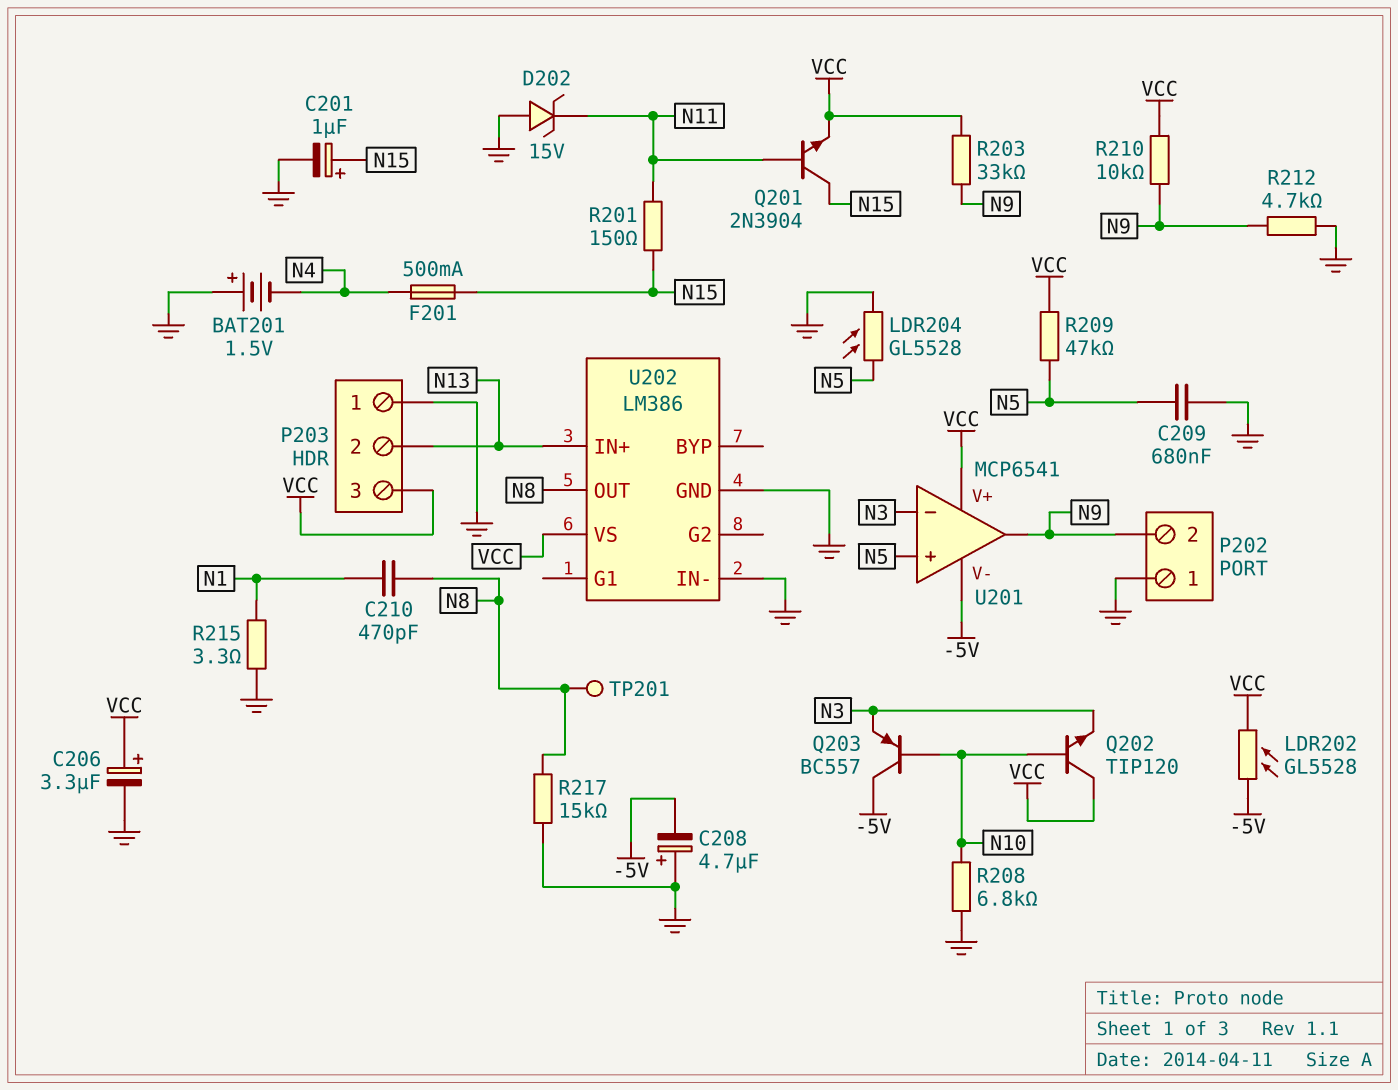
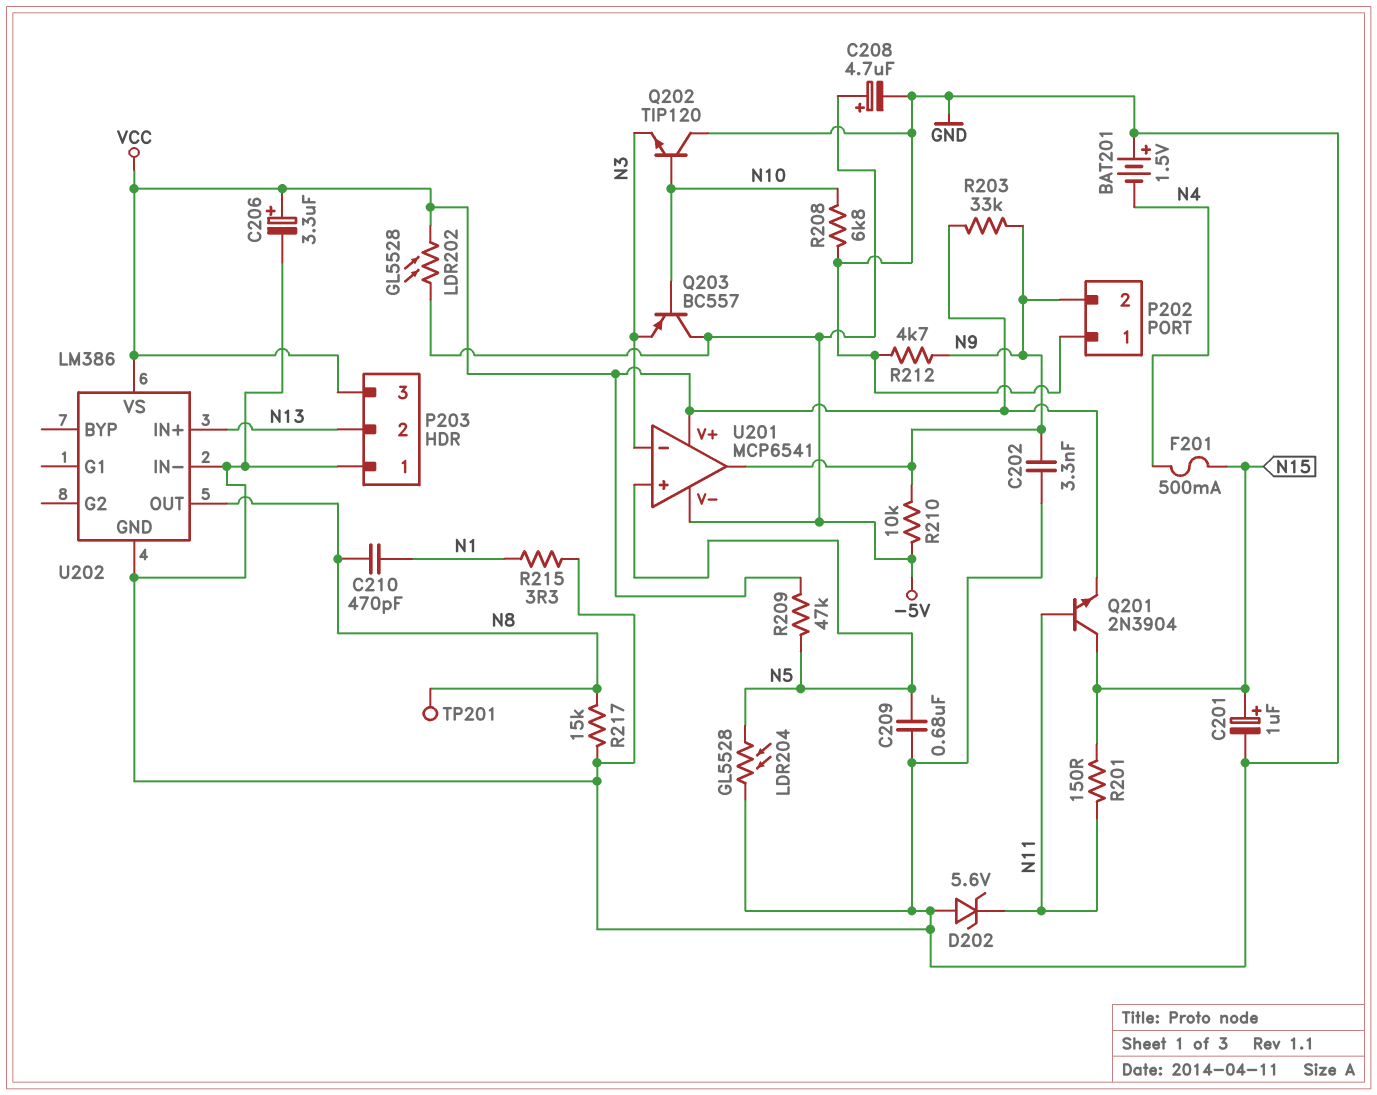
C202: none -> 3.3nF (GND, N9)
C208: 4.7uF (plus GND, minus -5V) -> 4.7uF (plus -5V, minus GND)
D202: zener 15V (A GND, K N11) -> zener 5.6V (A GND, K N11)
Q202: NPN TIP120 (B N10, C VCC, E N3) -> NPN TIP120 (B N10, C GND, E N3)
R210: 10k (N9, VCC) -> 10k (-5V, N9)

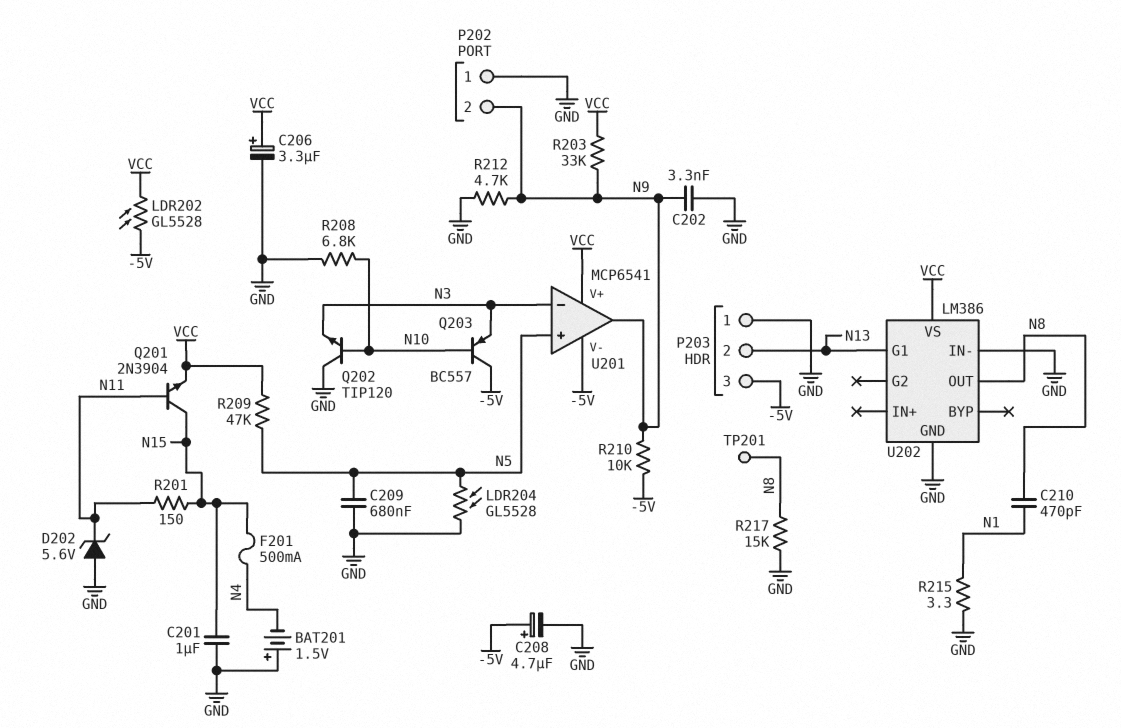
C201: 1uF (plus N15, minus GND) -> 1uF (GND, N15)
P203 pin 3: VCC -> -5V
U202 pin G1: none -> N13
U202 pin IN+: N13 -> none

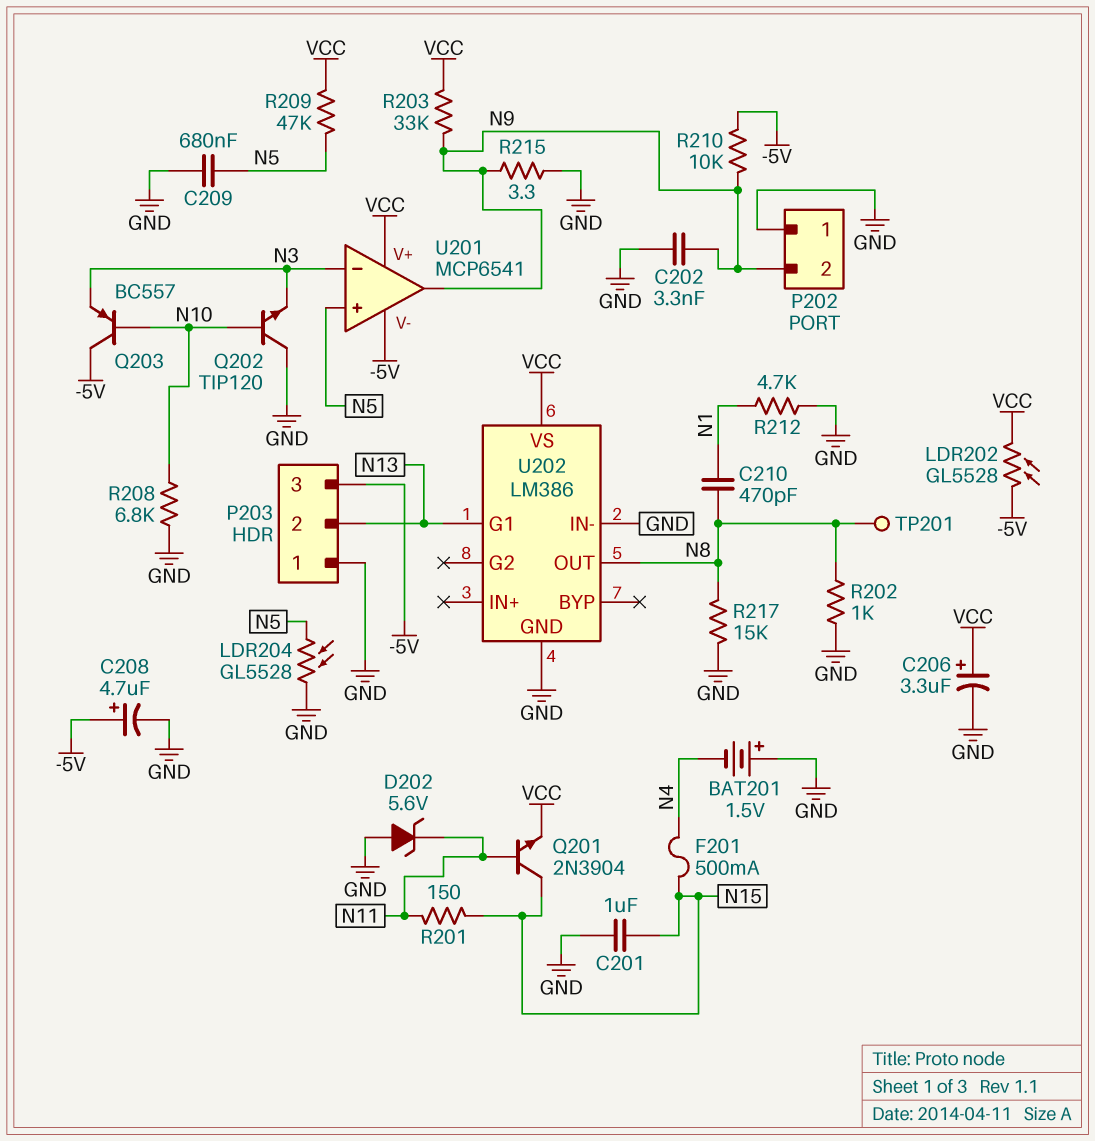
R202: none -> 1k (GND, N8)
R212: 4.7k (GND, N9) -> 4.7k (GND, N1)
R215: 3.3 (GND, N1) -> 3.3 (GND, N9)

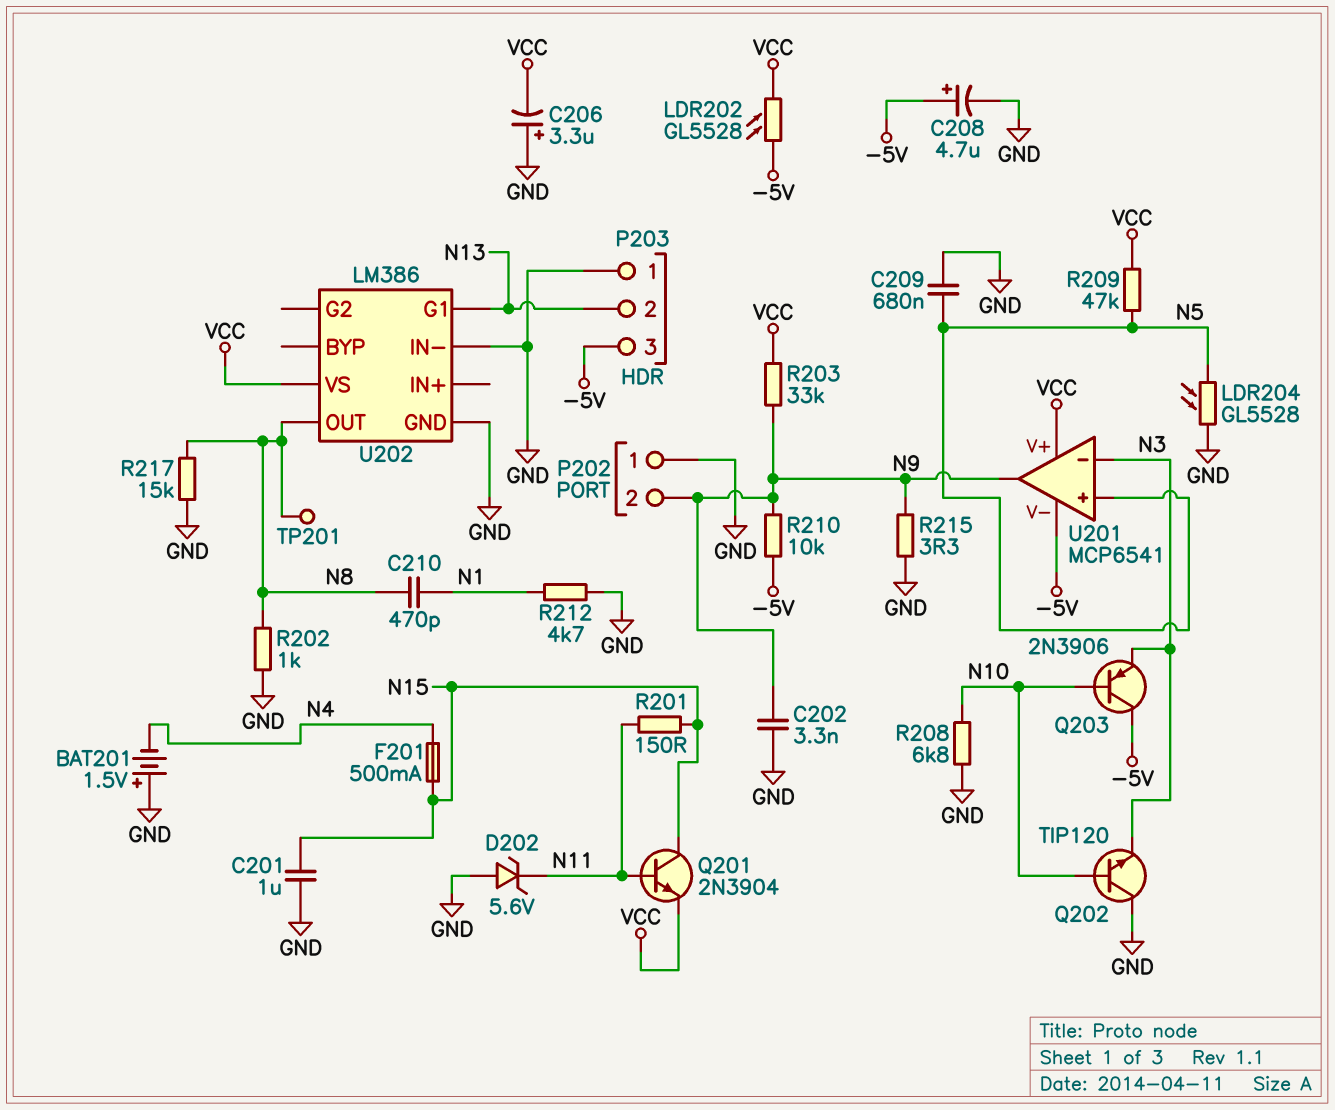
C206: 3.3uF (plus VCC, minus GND) -> 3.3uF (plus GND, minus VCC)
Q203: PNP BC557 (B N10, C -5V, E N3) -> PNP 2N3906 (B N10, C -5V, E N3)

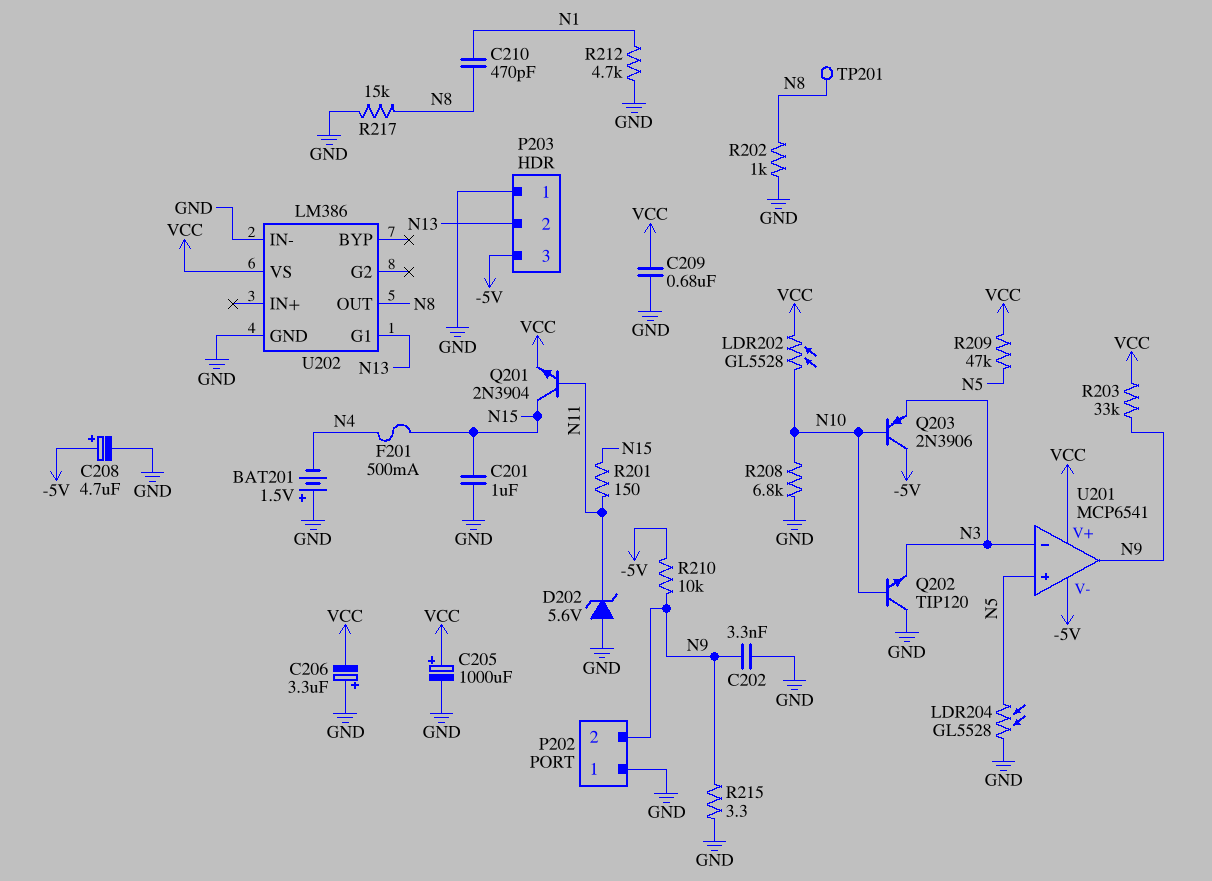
C205: none -> 1000uF (plus VCC, minus GND)
C209: 680nF (GND, N5) -> 680nF (GND, VCC)
LDR202: GL5528 (-5V, VCC) -> GL5528 (N10, VCC)

